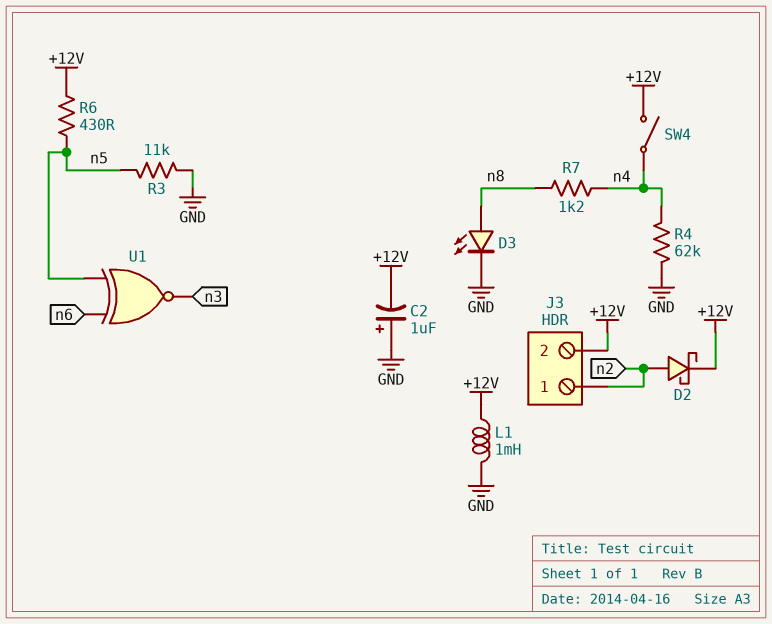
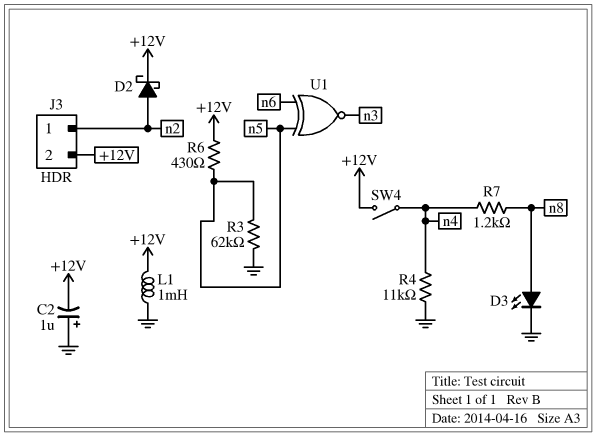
R3: 11k (GND, n5) -> 62k (GND, n5)
R4: 62k (GND, n4) -> 11k (GND, n4)

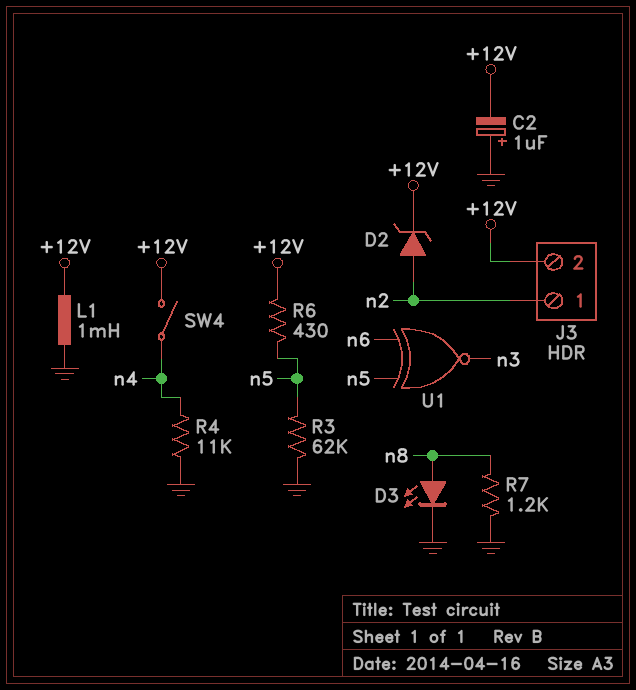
D2: schottky (A n2, K +12V) -> zener (A n2, K +12V)
R7: 1.2k (n4, n8) -> 1.2k (GND, n8)

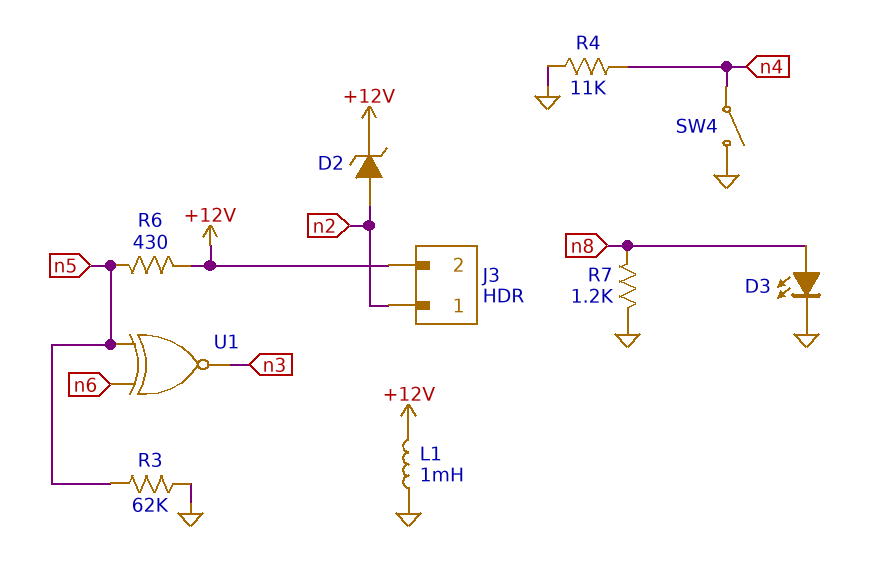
C2: 1uF (plus GND, minus +12V) -> none
SW4: switch (+12V, n4) -> switch (GND, n4)

